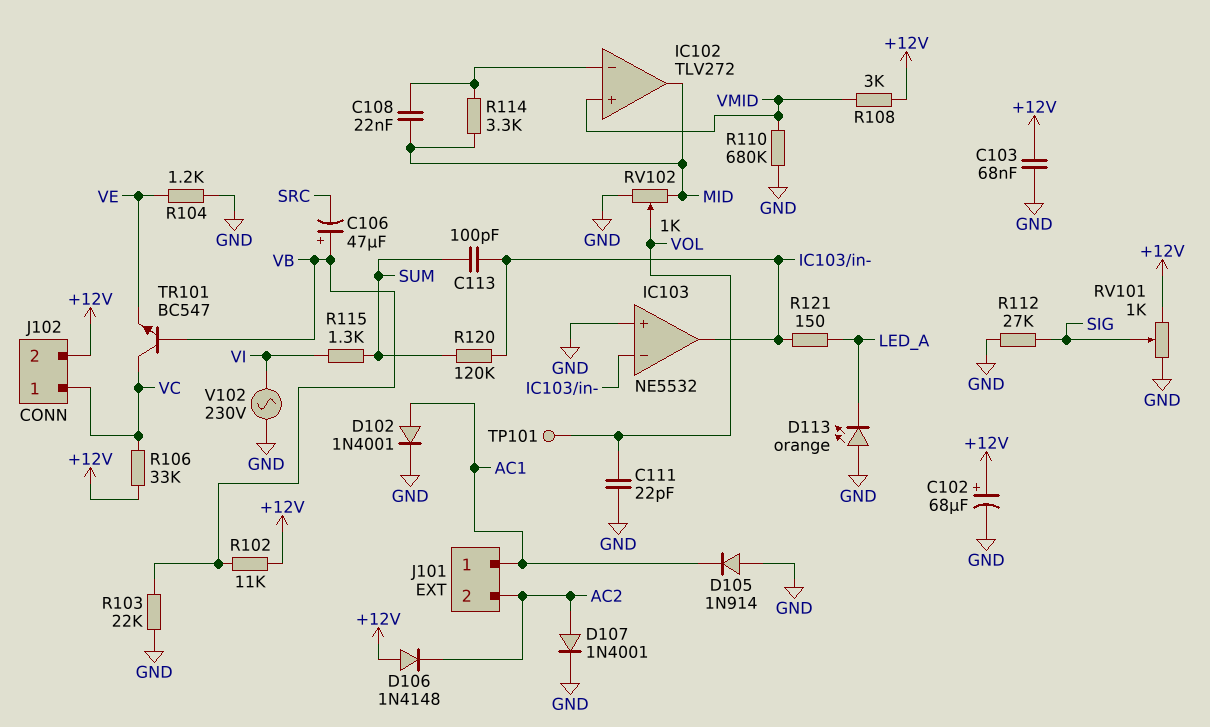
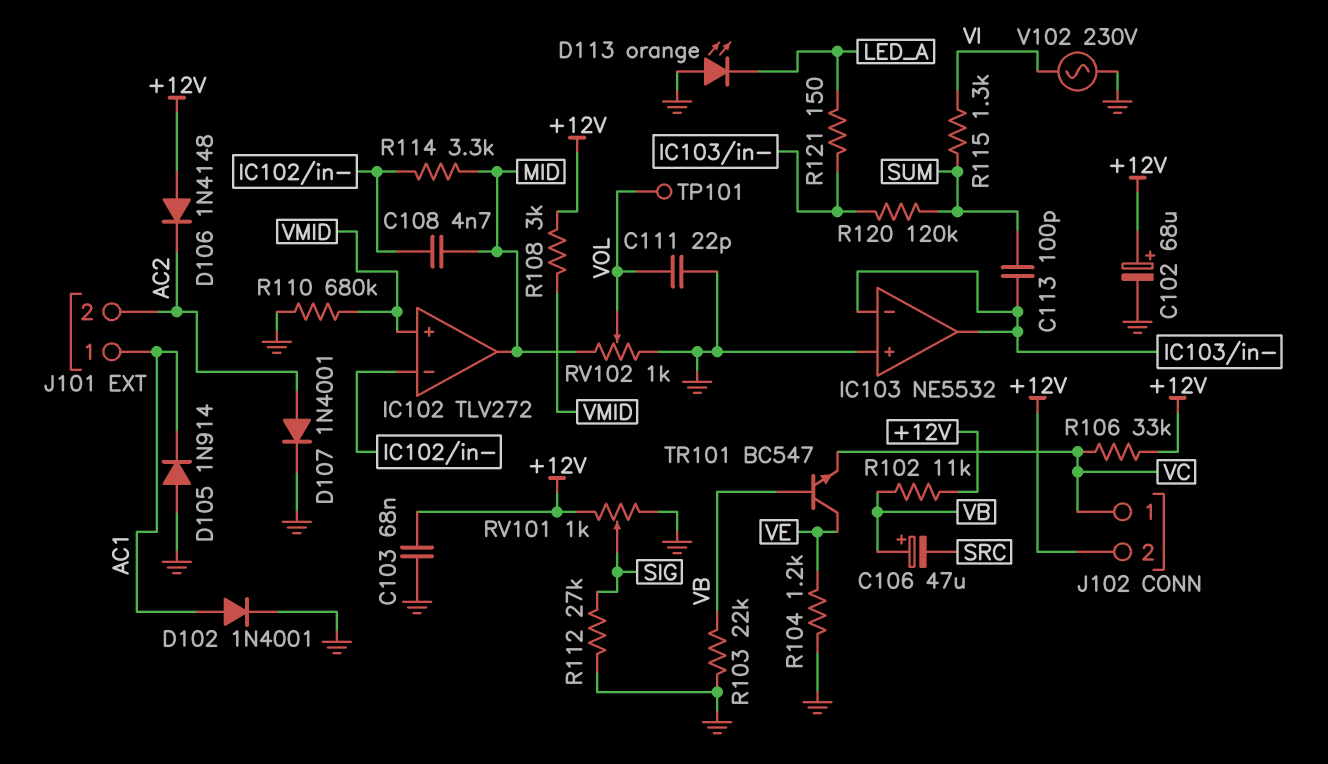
C108: 22nF (IC102/in-, MID) -> 4.7nF (IC102/in-, MID)
TR101: NPN BC547 (B VB, C VC, E VE) -> NPN BC547 (B VB, C VE, E VC)

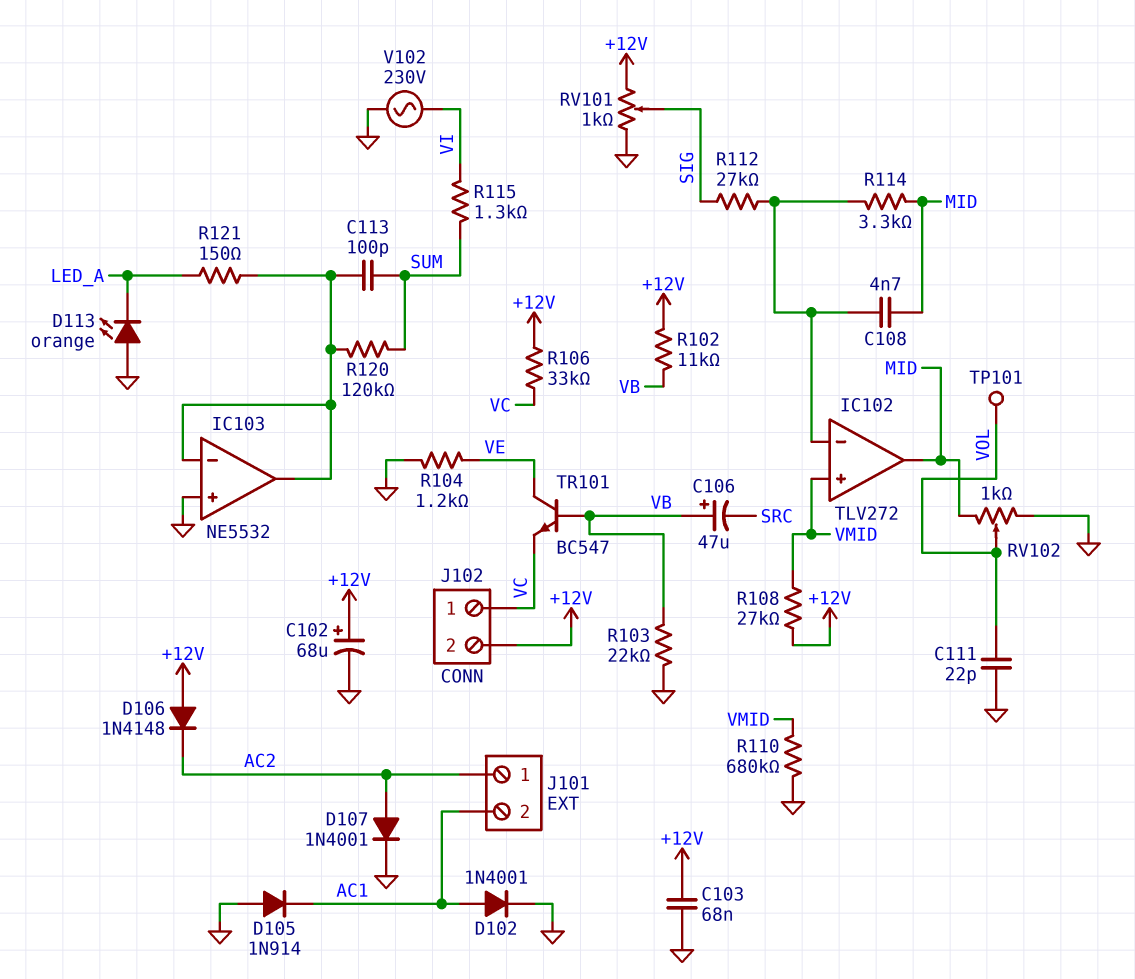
J101 pin 1: AC1 -> AC2
J101 pin 2: AC2 -> AC1
R108: 3k (+12V, VMID) -> 27k (+12V, VMID)
R112: 27k (GND, SIG) -> 27k (IC102/in-, SIG)

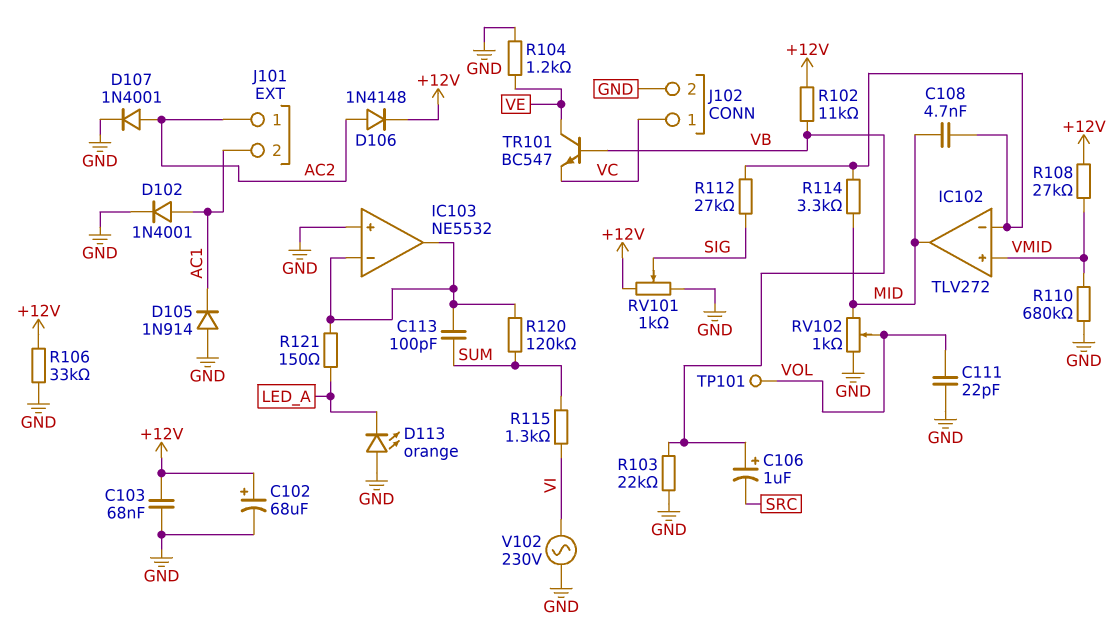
C106: 47uF (plus VB, minus SRC) -> 1uF (plus VB, minus SRC)
D106: diode 1N4148 (A +12V, K AC2) -> diode 1N4148 (A AC2, K +12V)
J102 pin 2: +12V -> GND
R106: 33k (+12V, VC) -> 33k (+12V, GND)

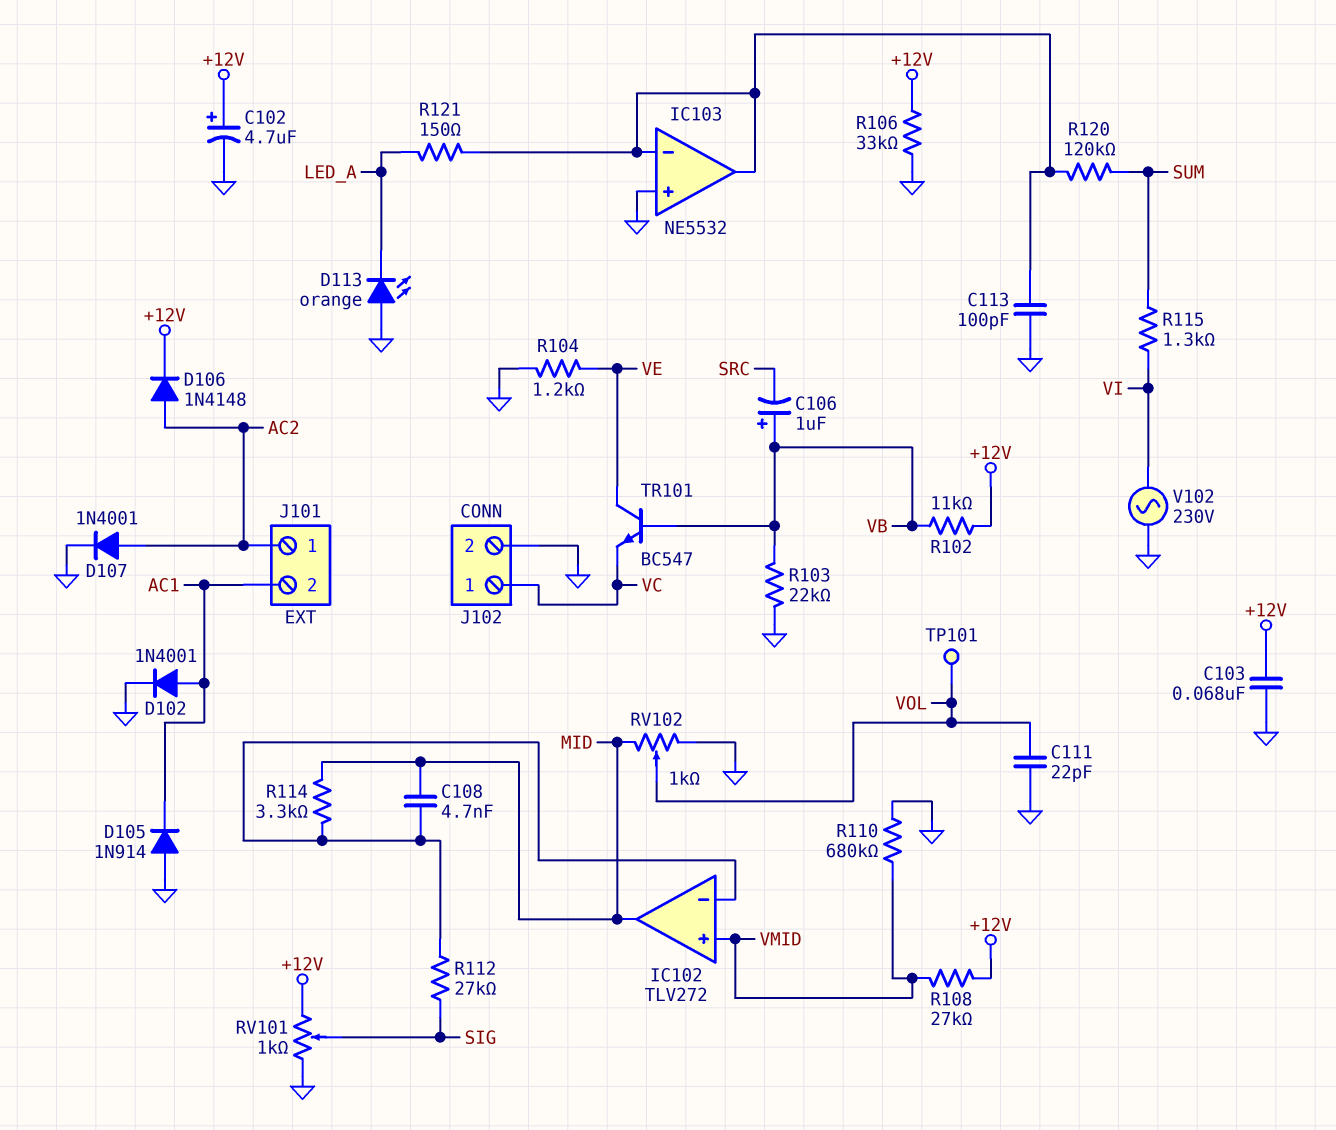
C102: 68uF (plus +12V, minus GND) -> 4.7uF (plus +12V, minus GND)
C113: 100pF (IC103/in-, SUM) -> 100pF (GND, IC103/in-)

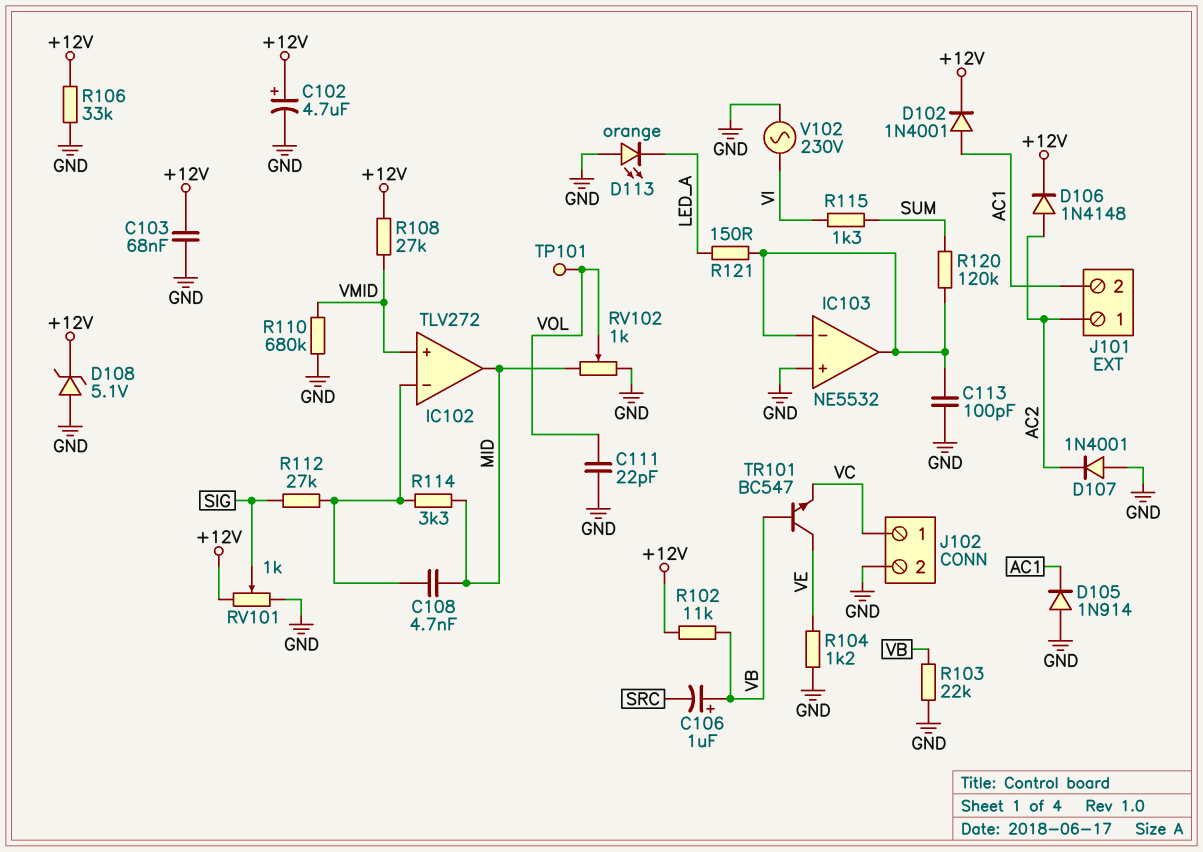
D102: diode 1N4001 (A AC1, K GND) -> diode 1N4001 (A AC1, K +12V)
D107: diode 1N4001 (A AC2, K GND) -> diode 1N4001 (A GND, K AC2)
D108: none -> zener 5.1V (A GND, K +12V)

